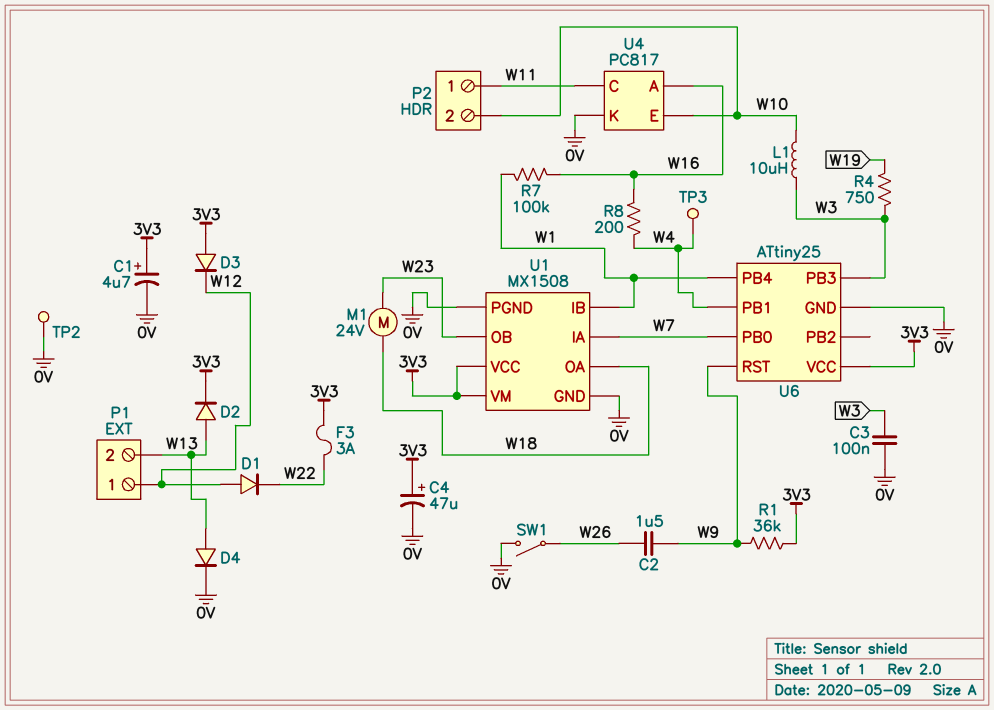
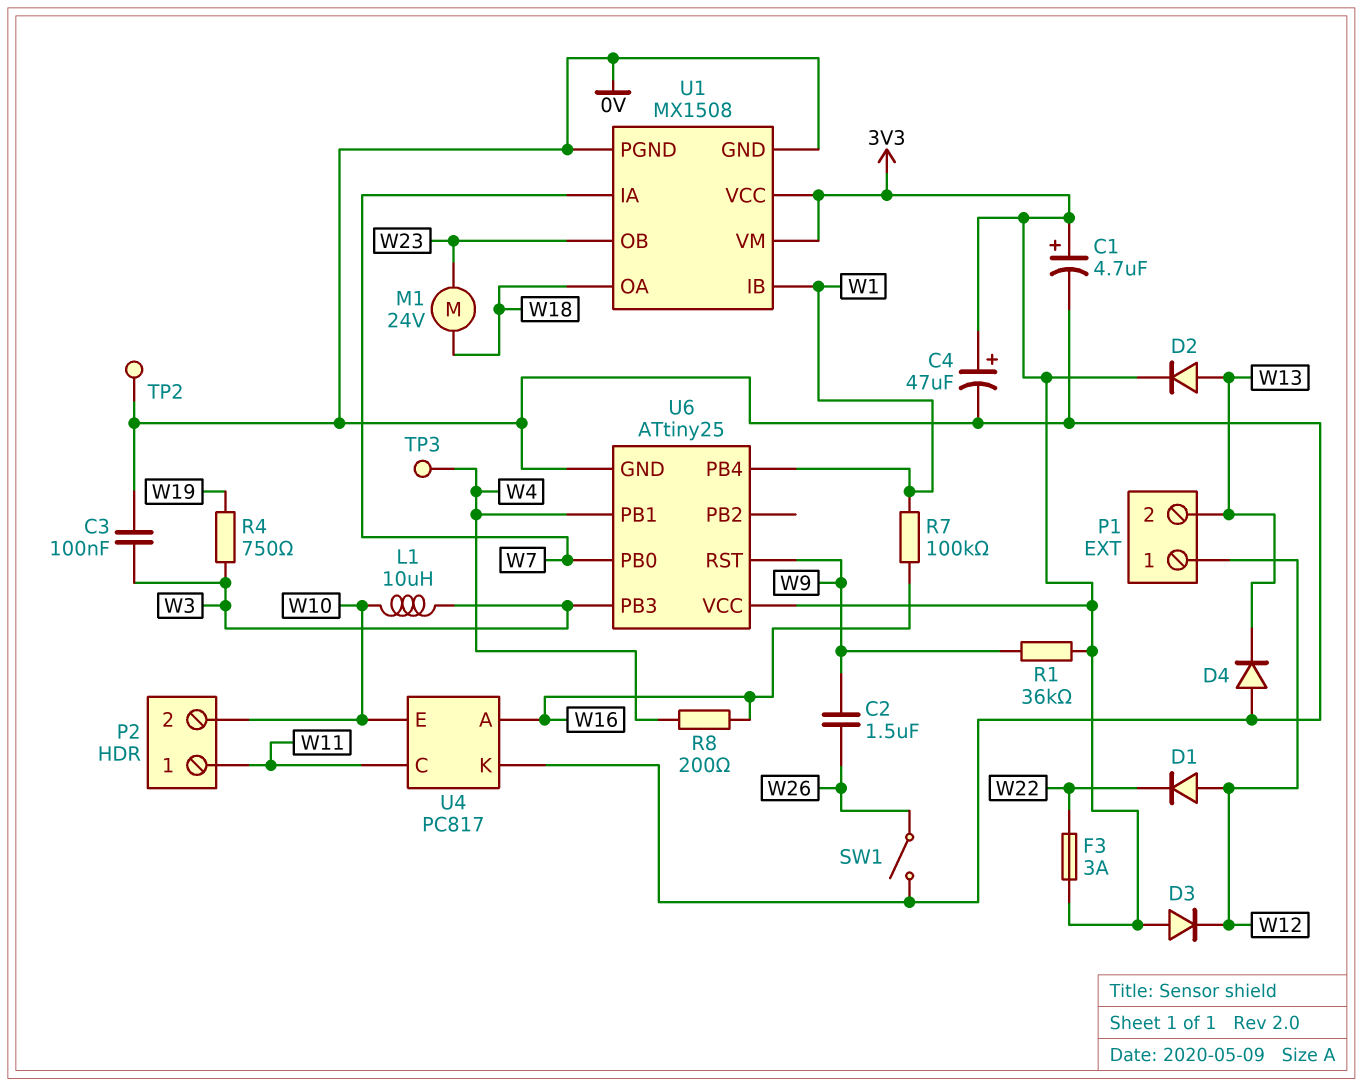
D4: diode (A W13, K 0V) -> diode (A 0V, K W13)

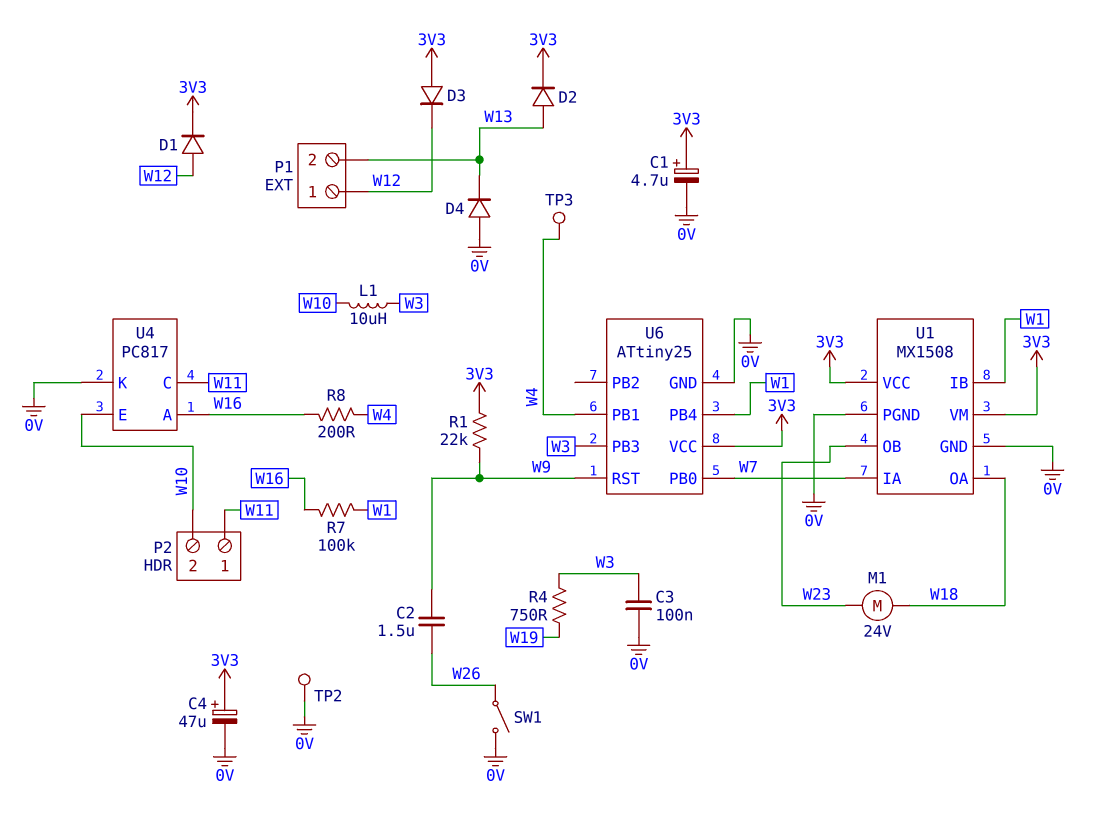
D1: diode (A W12, K W22) -> diode (A W12, K 3V3)
F3: 3A (3V3, W22) -> none
R1: 36k (3V3, W9) -> 22k (3V3, W9)

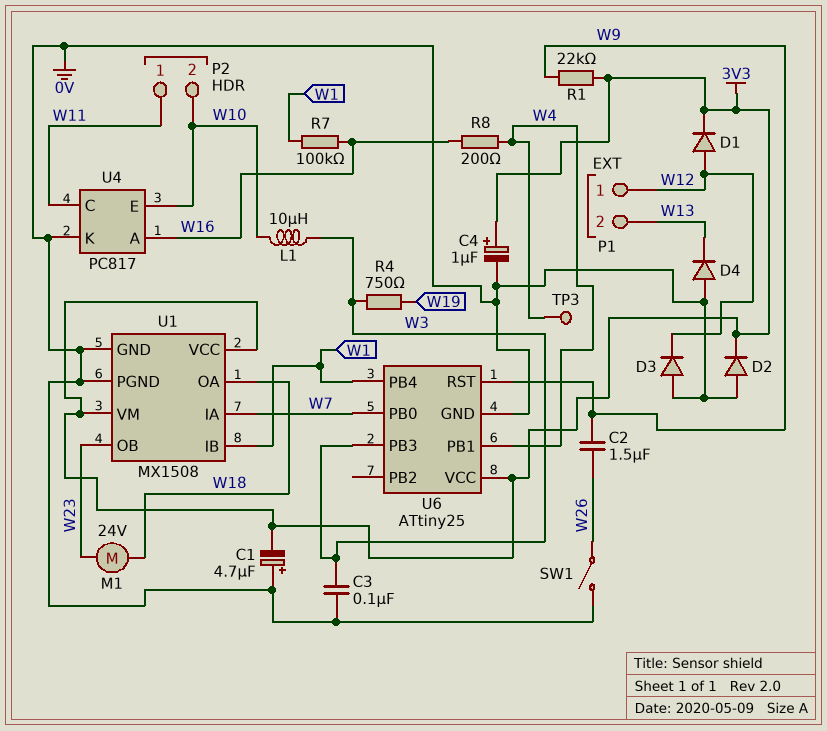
C1: 4.7uF (plus 3V3, minus 0V) -> 4.7uF (plus 0V, minus 3V3)
C4: 47uF (plus 3V3, minus 0V) -> 1uF (plus 3V3, minus 0V)
D2: diode (A W13, K 3V3) -> diode (A 0V, K 3V3)
D3: diode (A 3V3, K W12) -> diode (A 0V, K W12)
TP2: test point (0V) -> none

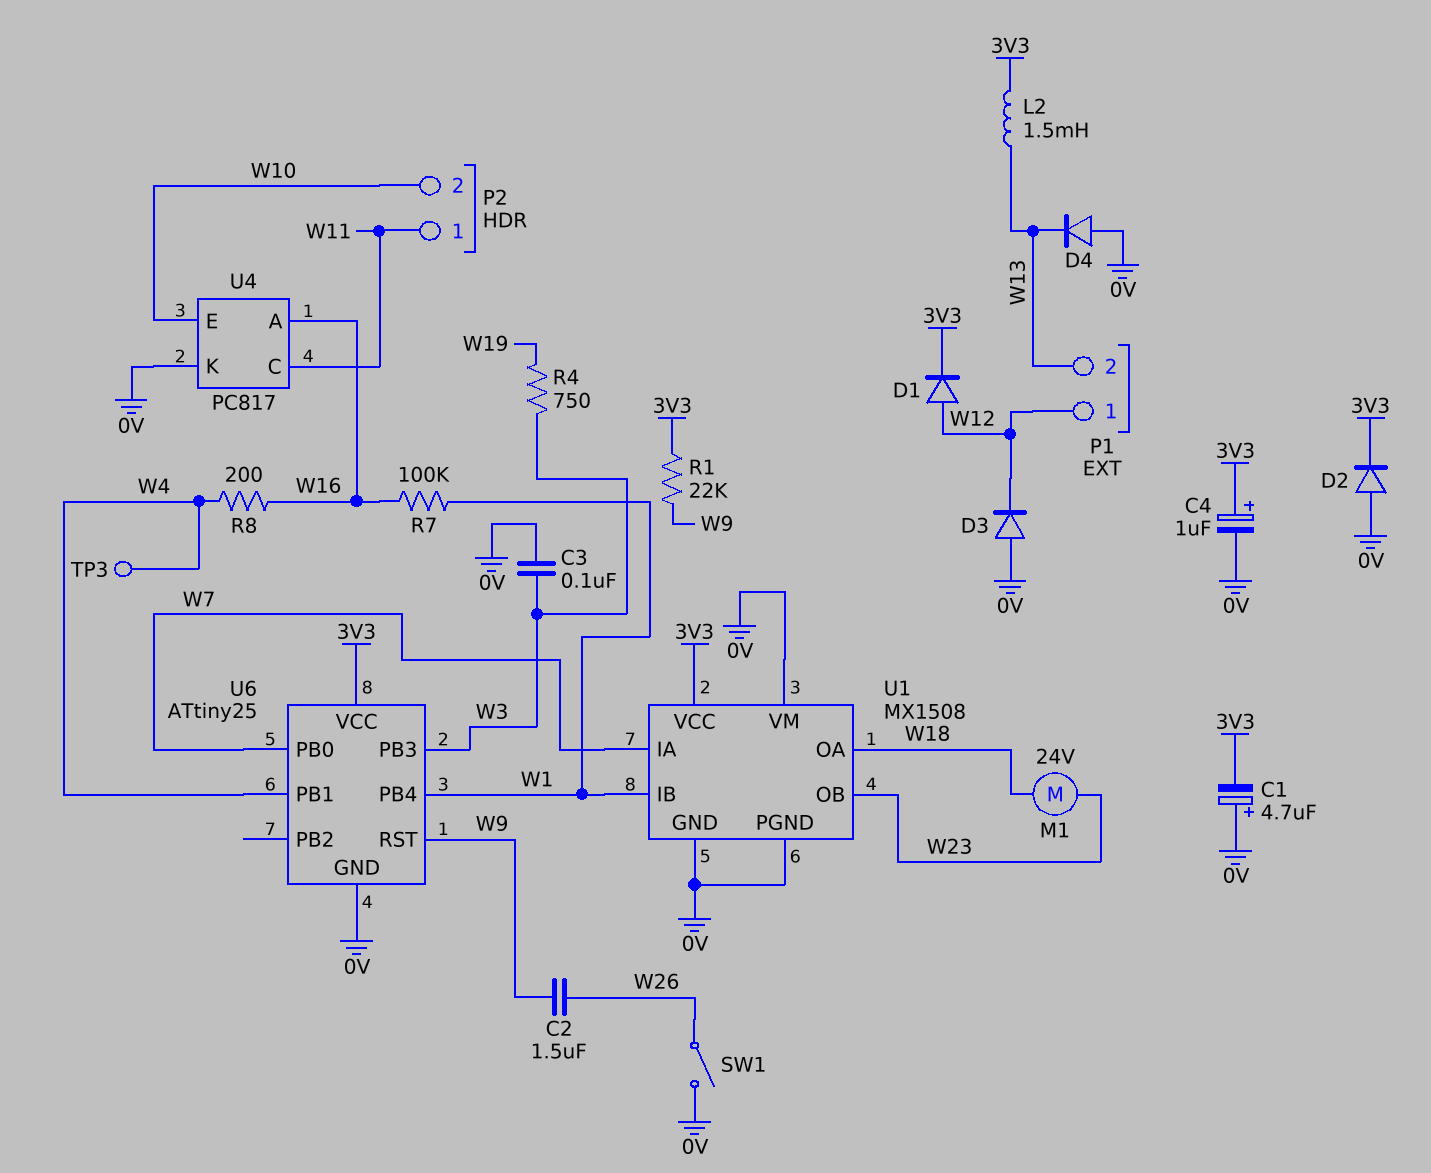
L1: 10uH (W3, W10) -> none
L2: none -> 1.5mH (3V3, W13)
U1 pin VM: 3V3 -> 0V

